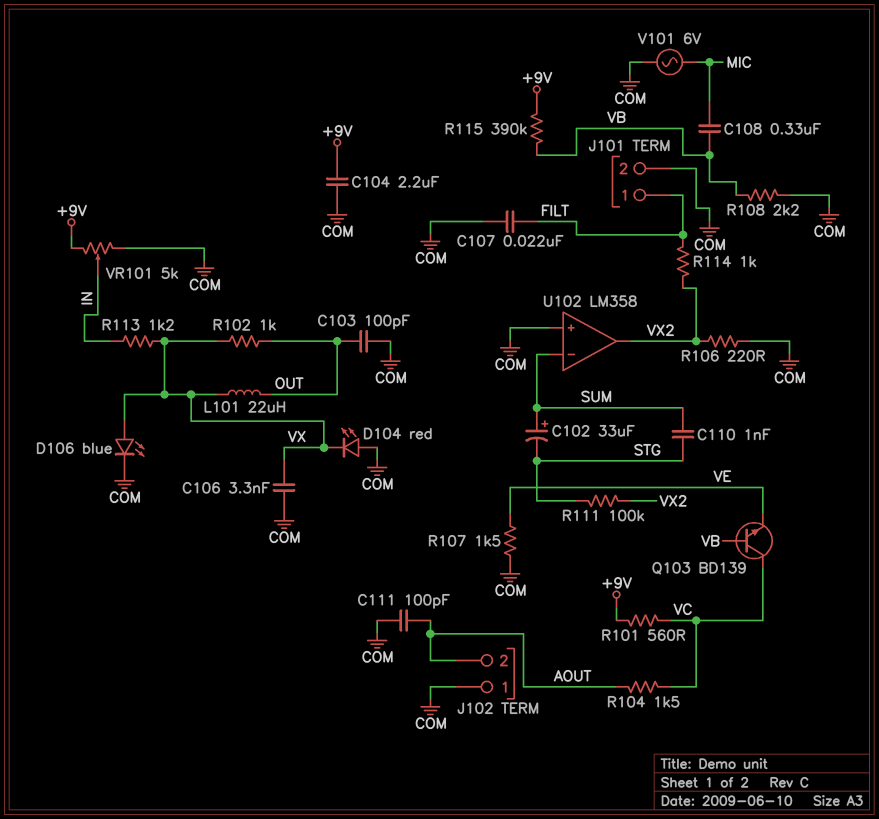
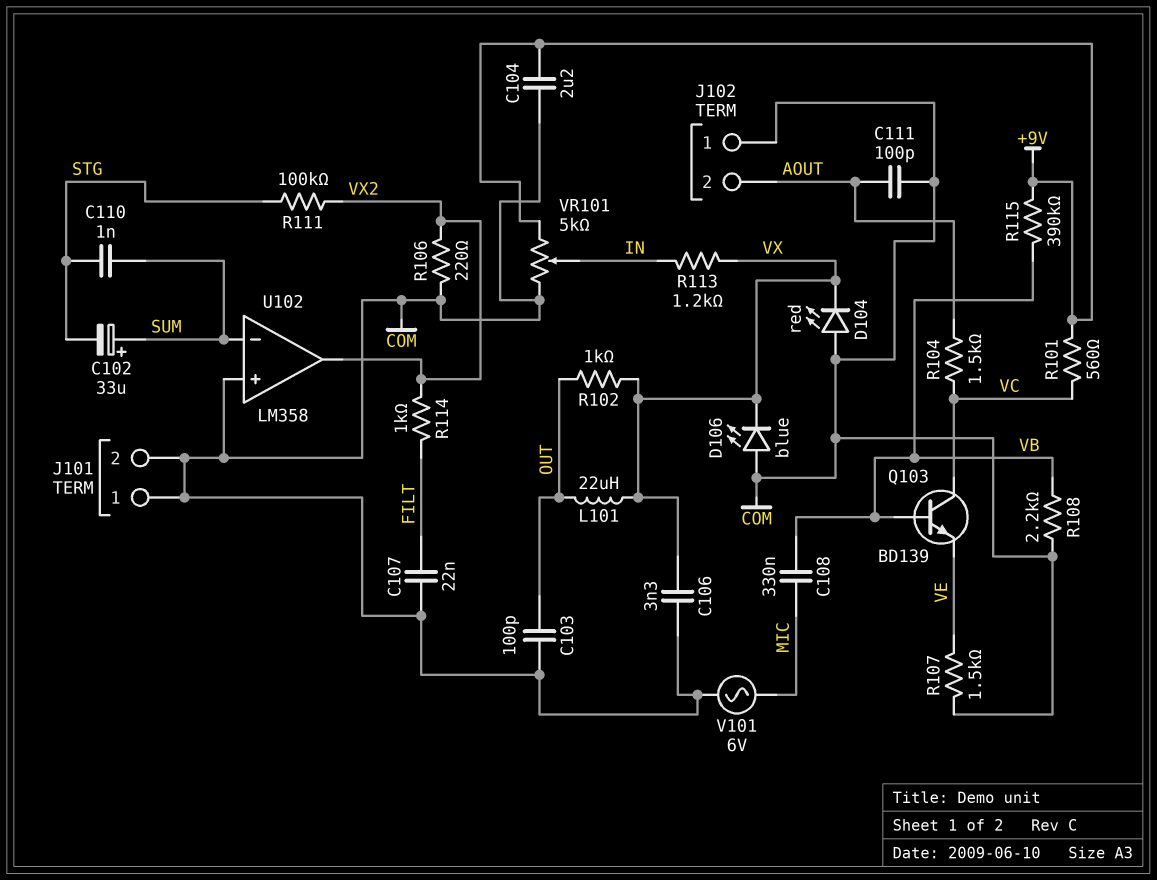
D106: LED blue (A VX, K COM) -> LED blue (A COM, K VX)
J101 pin 1: FILT -> COM

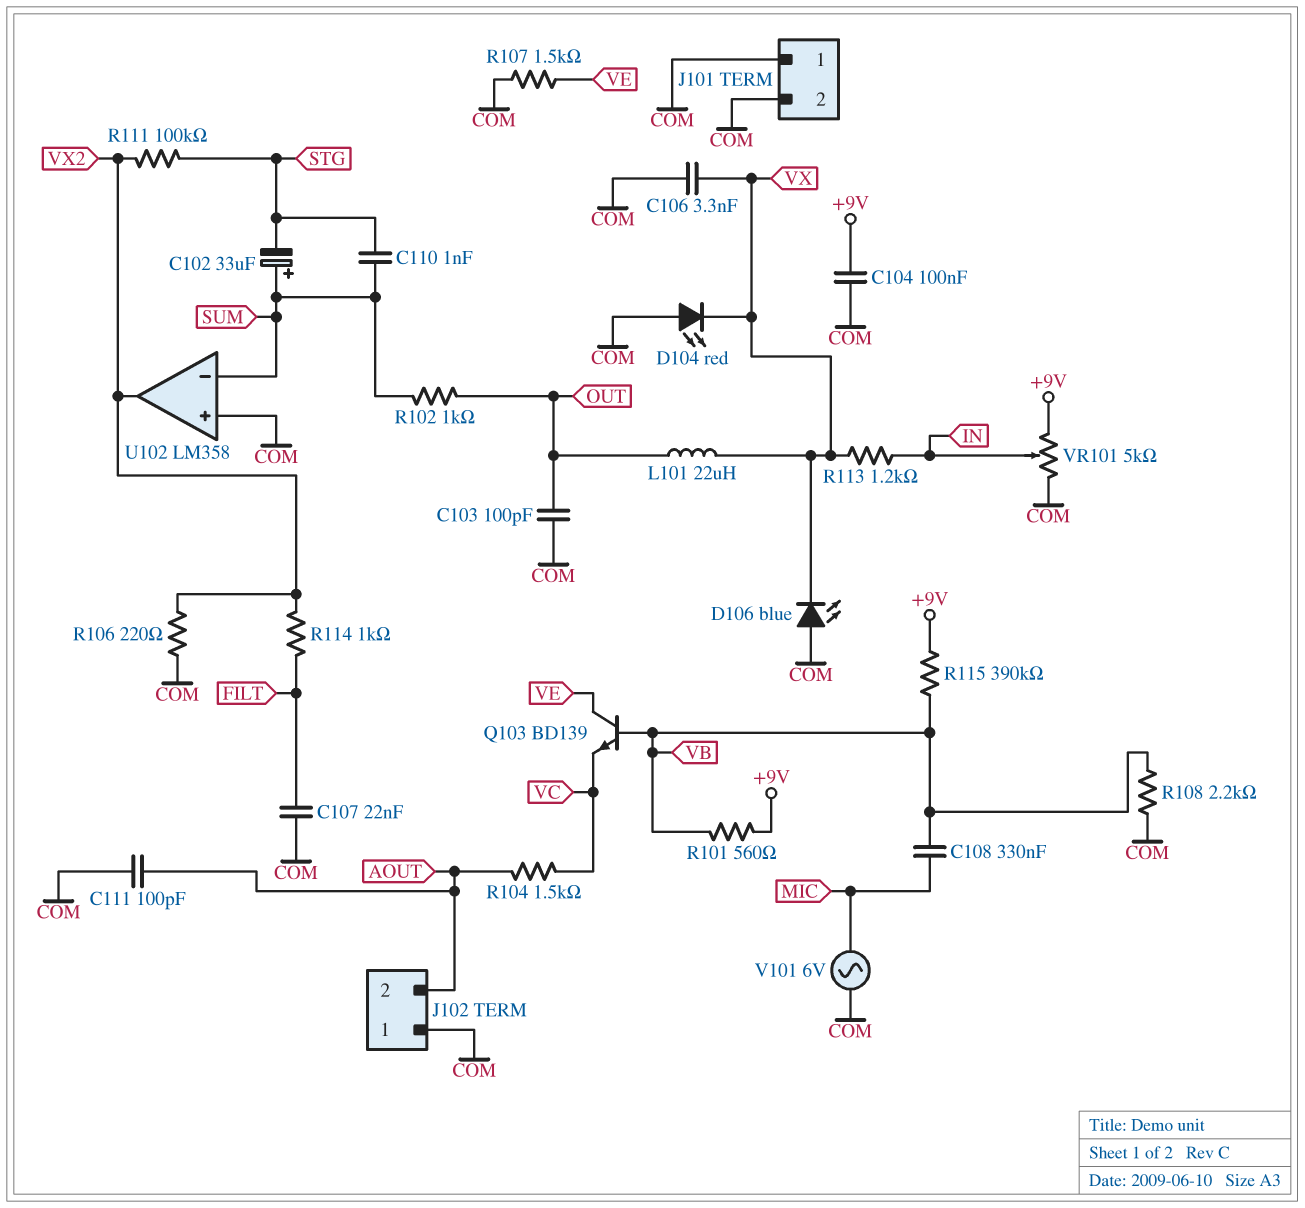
C104: 2.2uF (+9V, COM) -> 100nF (+9V, COM)
Q103: NPN BD139 (B VB, C VC, E VE) -> NPN BD139 (B VB, C VE, E VC)
R101: 560 (+9V, VC) -> 560 (+9V, VB)
R102: 1k (OUT, VX) -> 1k (OUT, SUM)

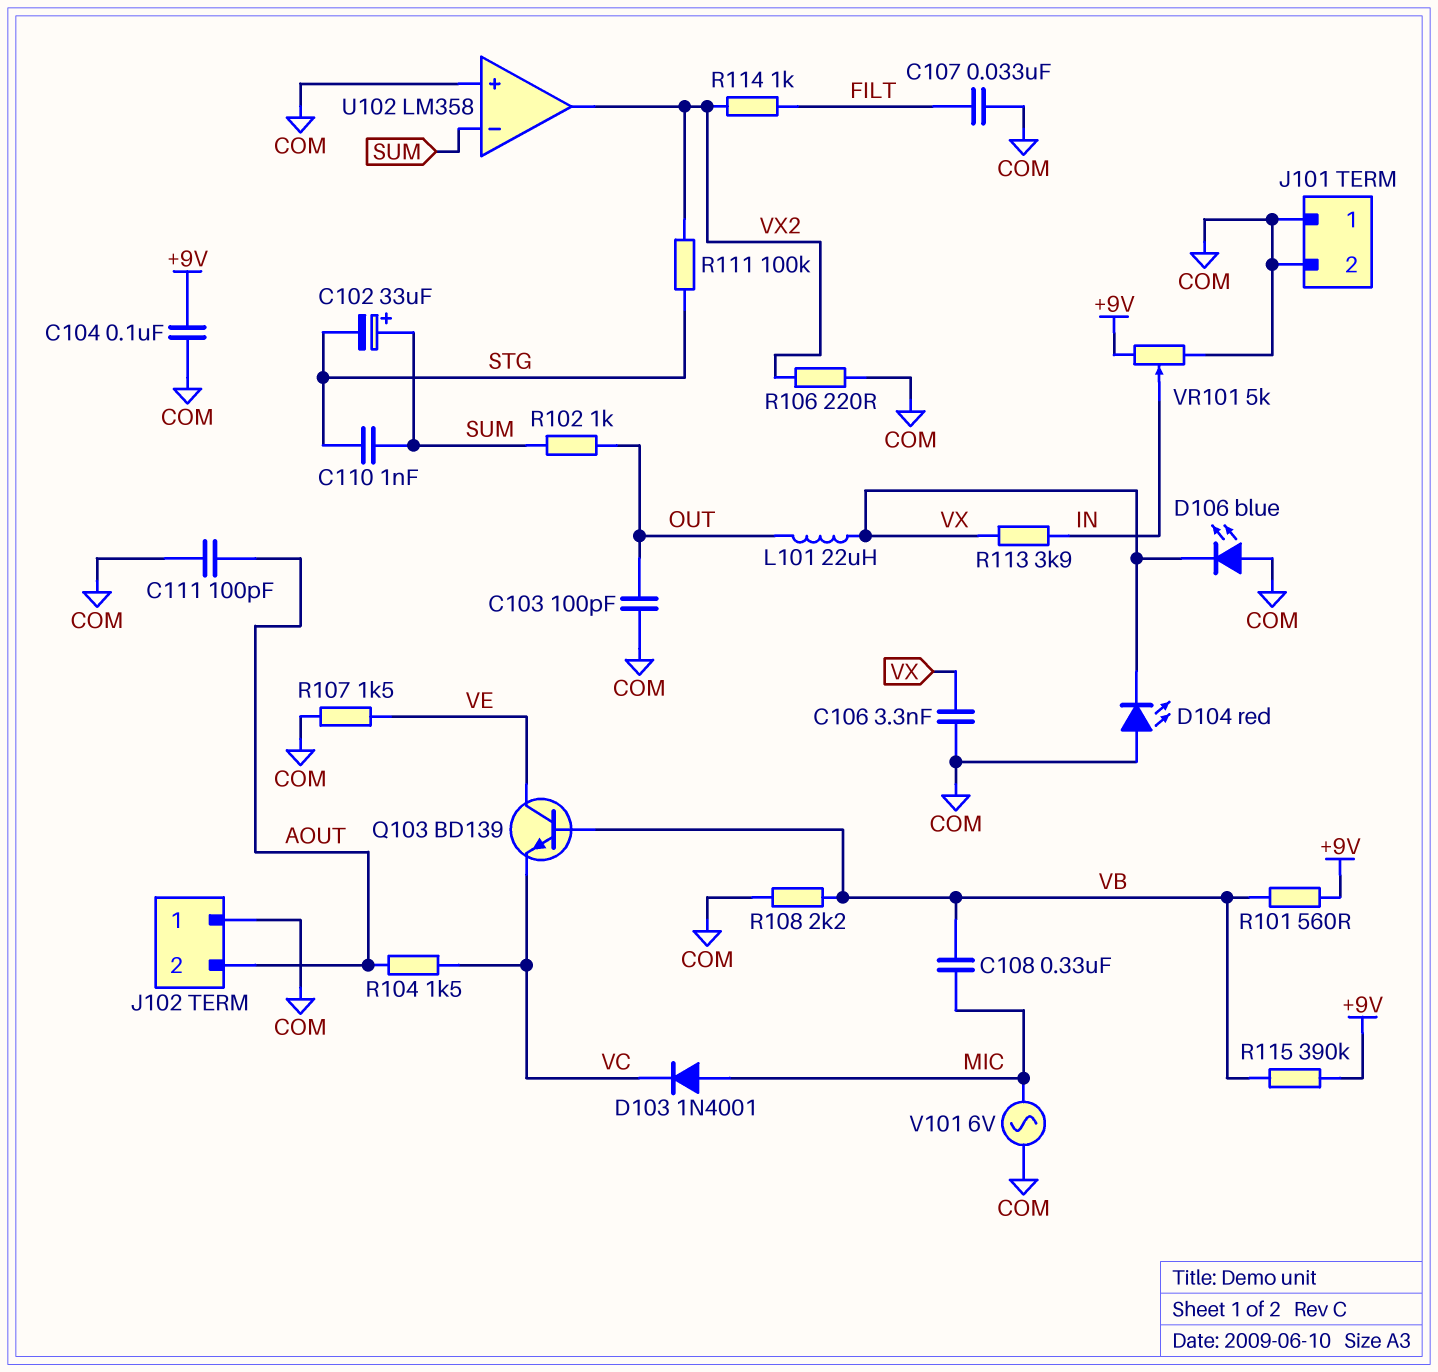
C107: 22nF (COM, FILT) -> 33nF (COM, FILT)
D103: none -> diode 1N4001 (A MIC, K VC)
R113: 1.2k (IN, VX) -> 3.9k (IN, VX)

